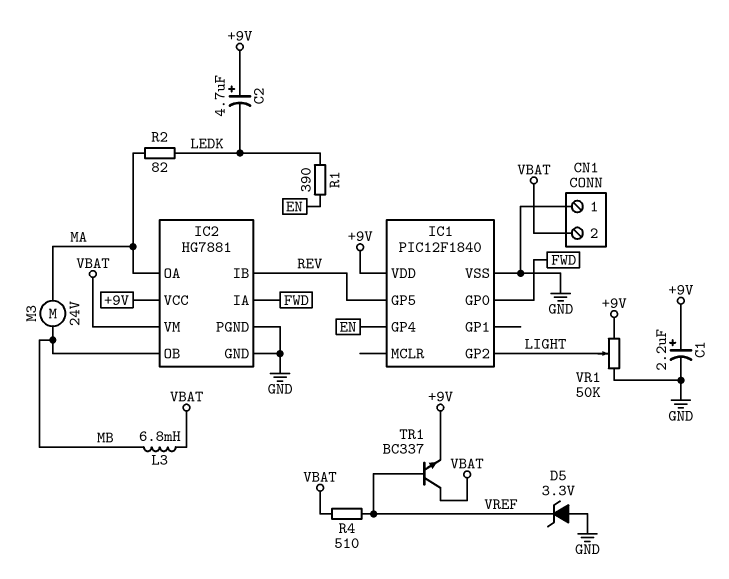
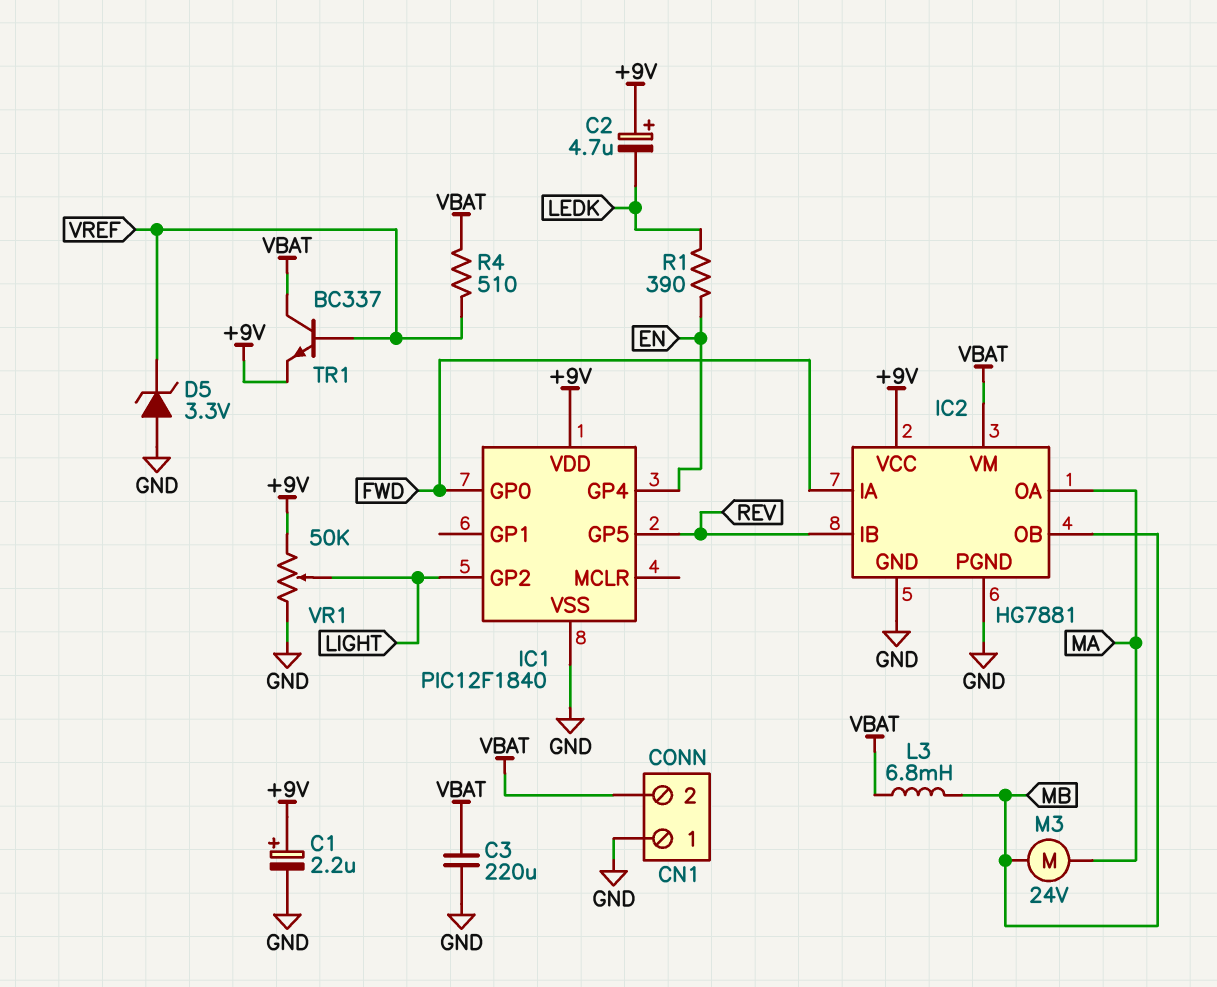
C3: none -> 220uF (GND, VBAT)
R2: 82 (LEDK, MA) -> none

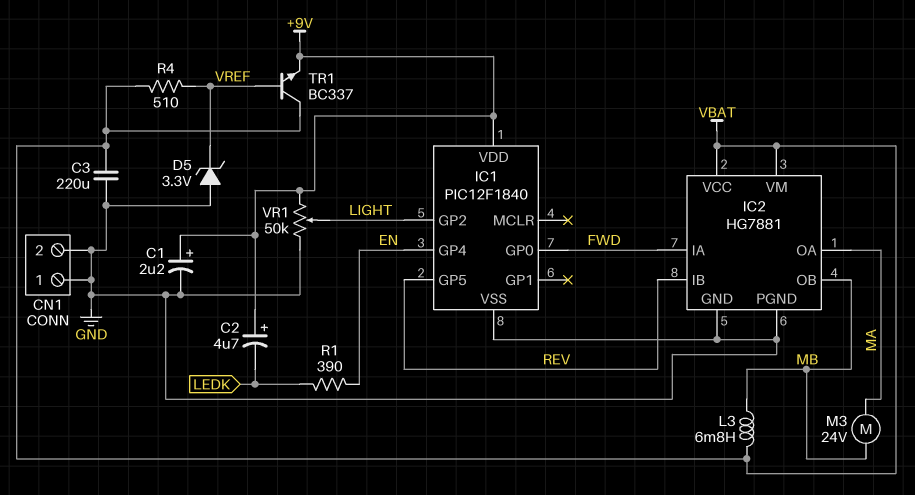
CN1 pin 2: VBAT -> GND
IC2 pin VCC: +9V -> VBAT

